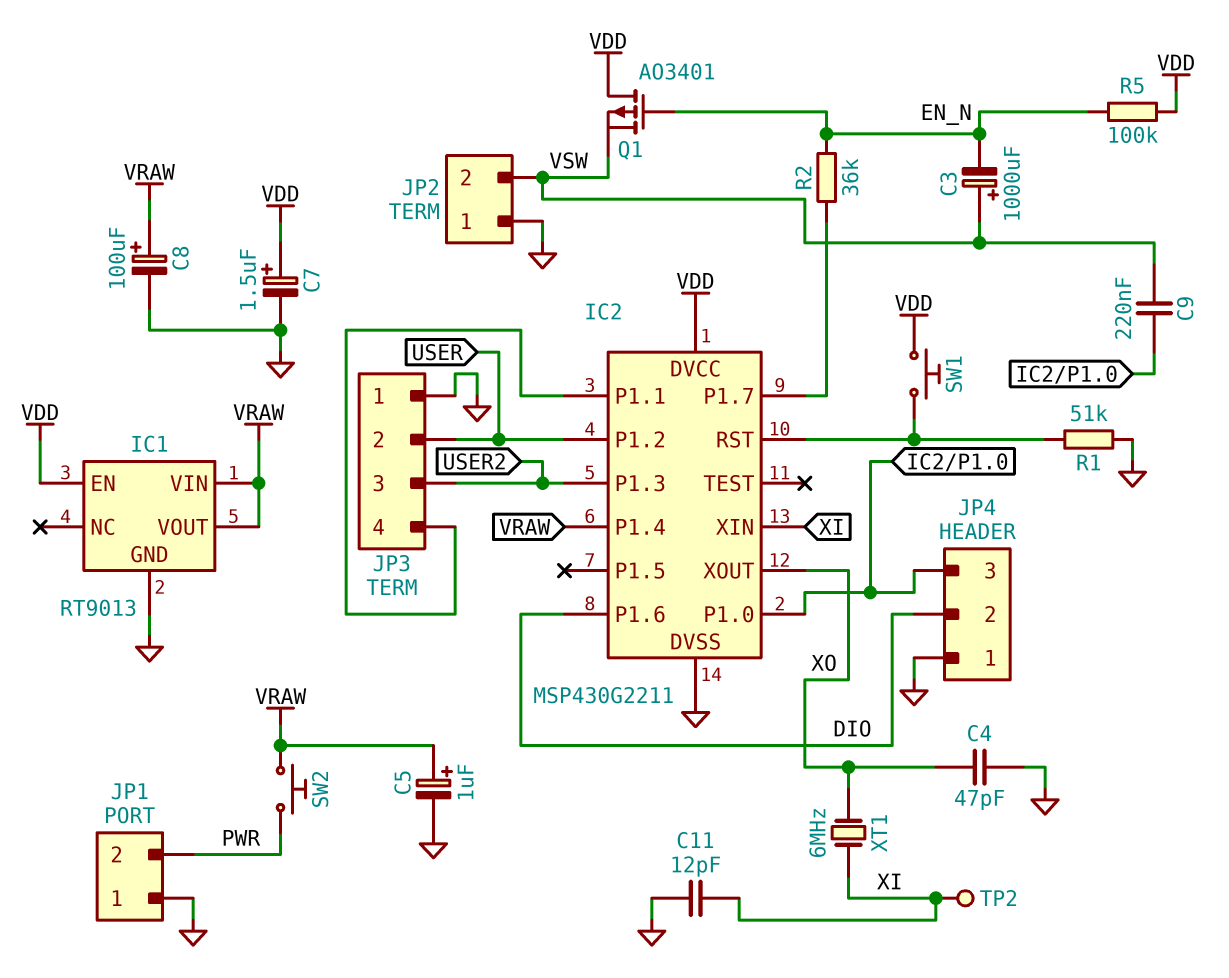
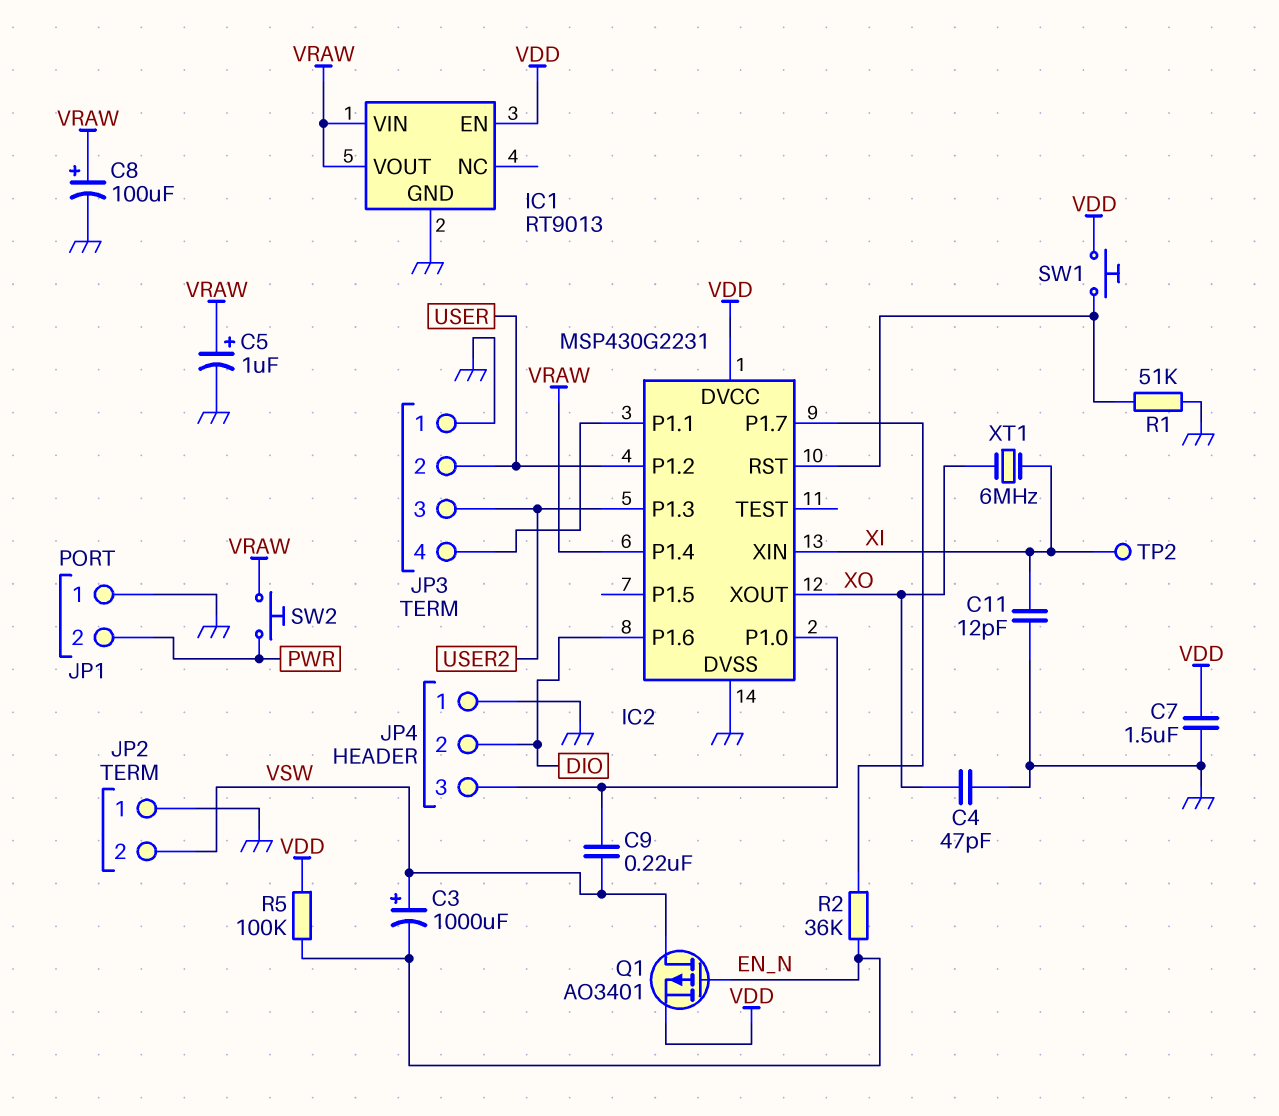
C7: 1.5uF (plus VDD, minus GND) -> 1.5uF (GND, VDD)
IC2: MSP430G2211 -> MSP430G2231
Q1: PMOS AO3401 (G EN_N, D VDD, S VSW) -> PMOS AO3401 (G EN_N, D VSW, S VDD)

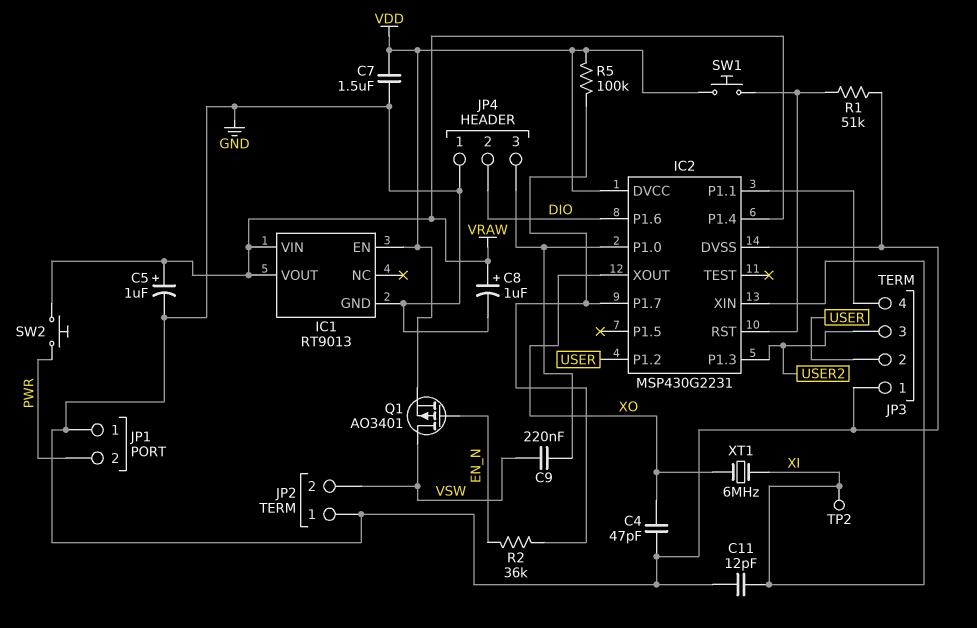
C3: 1000uF (plus VSW, minus EN_N) -> none
C8: 100uF (plus VRAW, minus GND) -> 1uF (plus VRAW, minus GND)
R5: 100k (EN_N, VDD) -> 100k (IC2/P1.7, VDD)

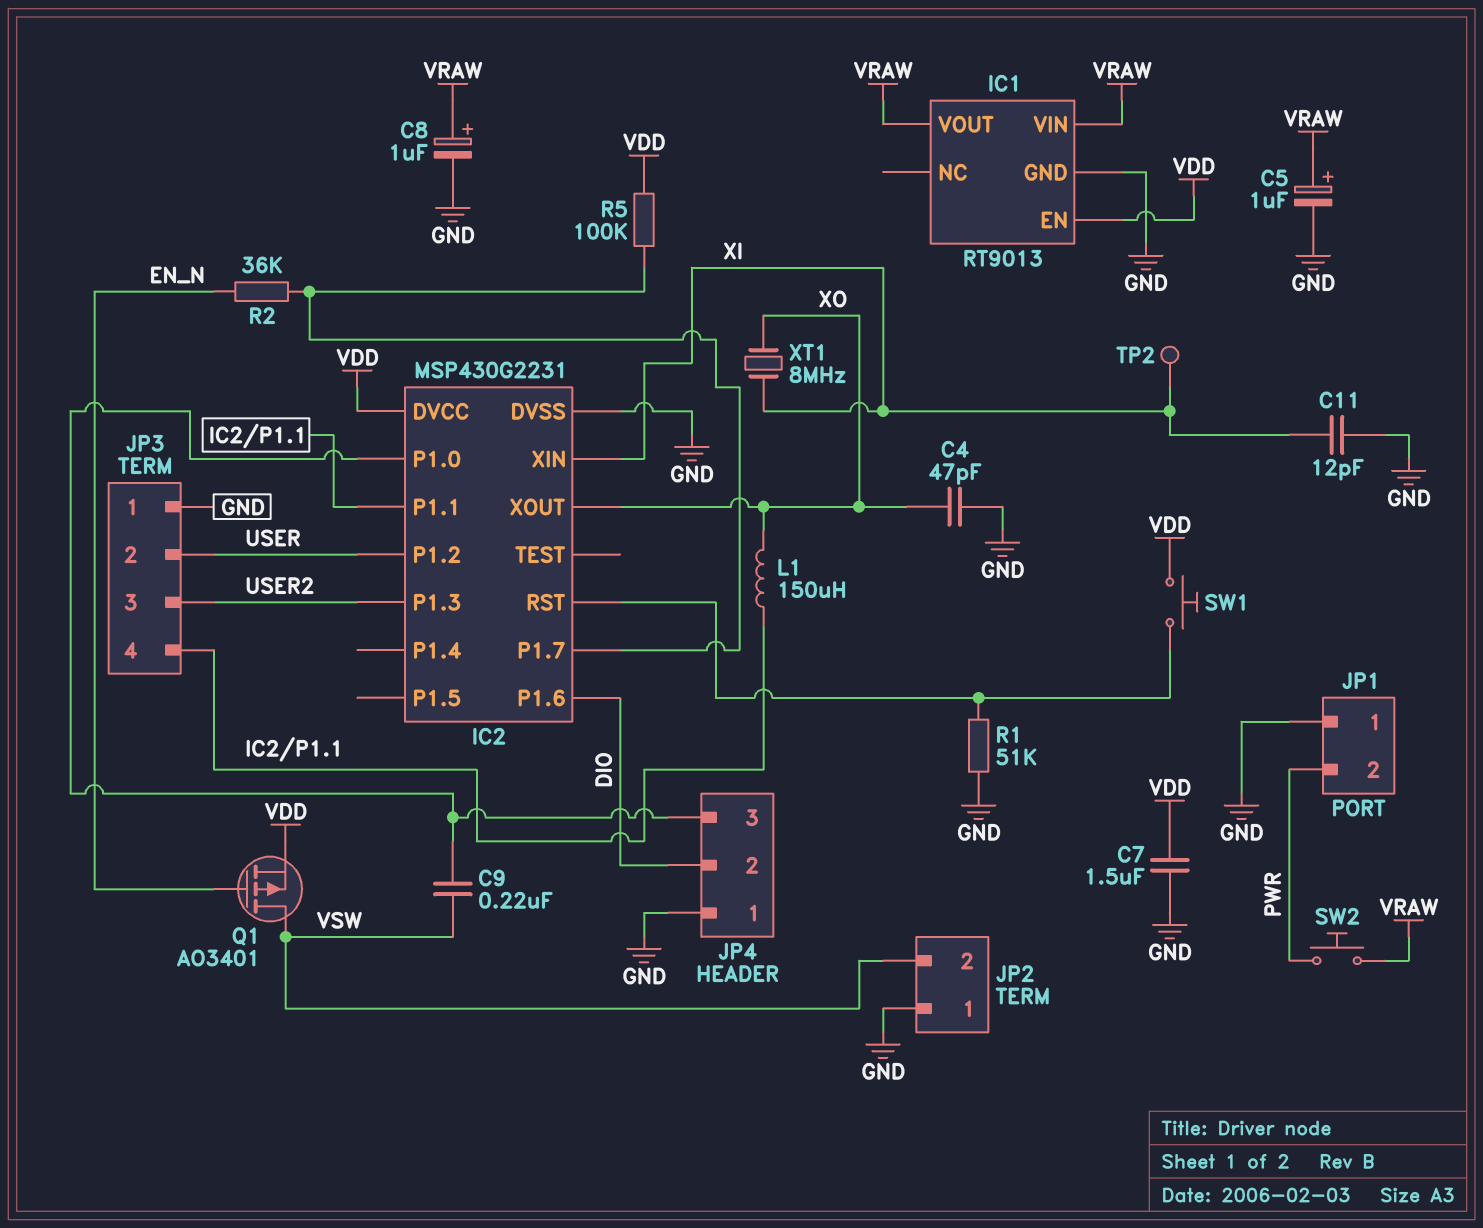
IC2 pin P1.4: VRAW -> none
L1: none -> 150uH (IC2/P1.1, XO)
XT1: 6MHz (XI, XO) -> 8MHz (XI, XO)

